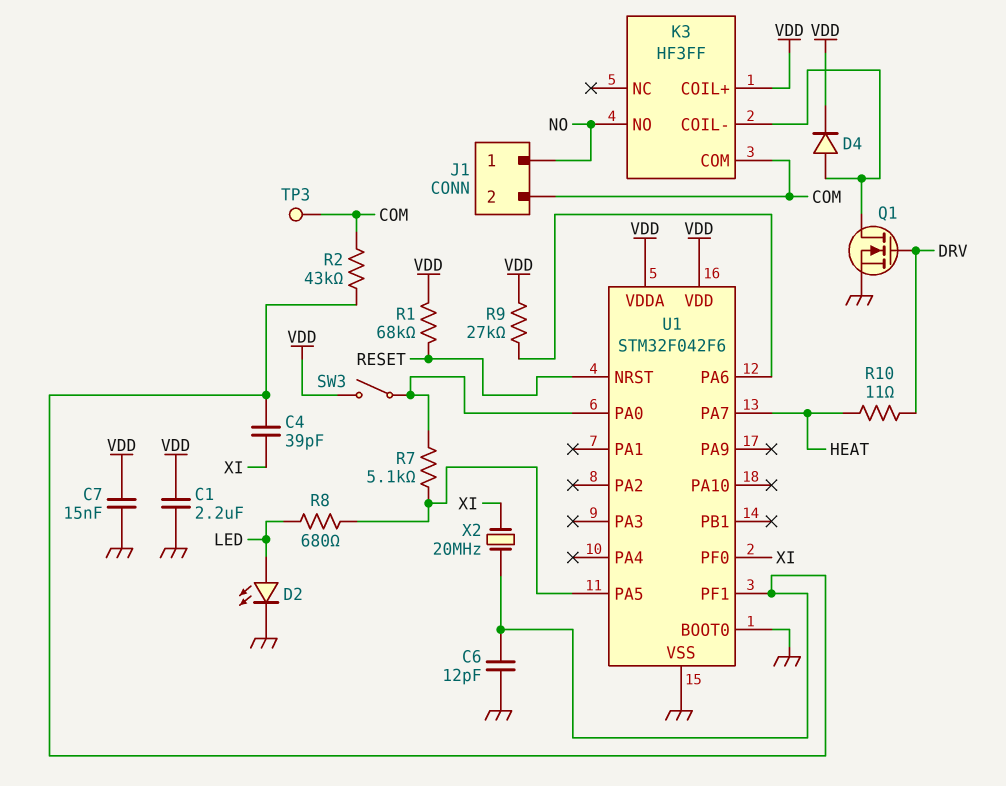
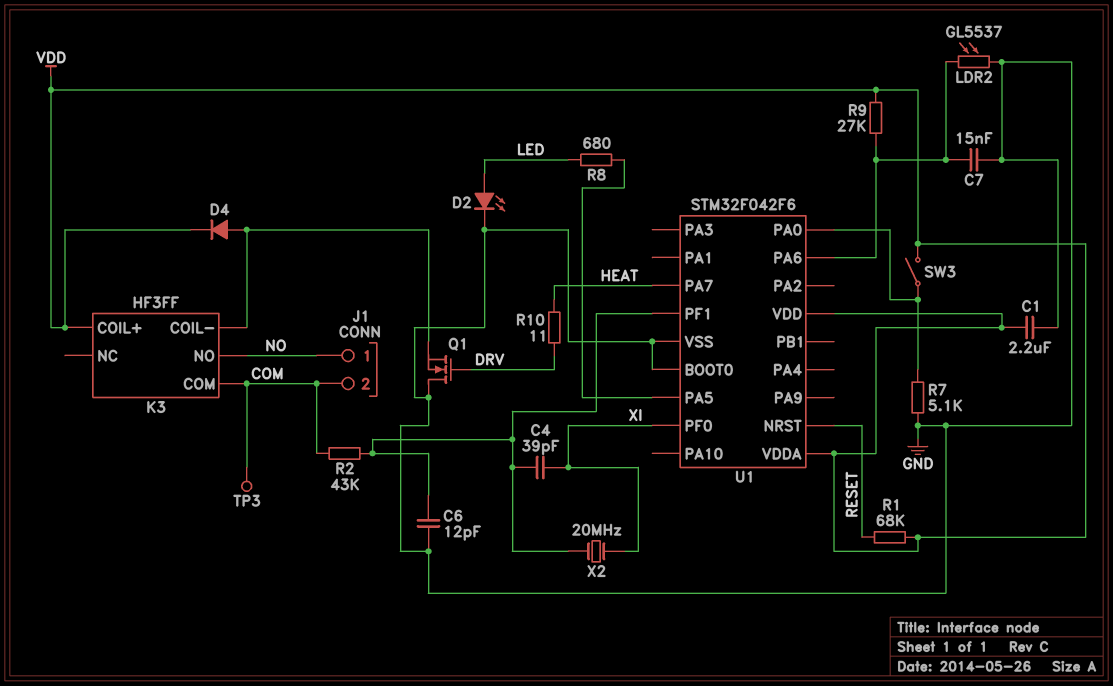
C7: 15nF (GND, VDD) -> 15nF (GND, U1/PA6)
LDR2: none -> GL5537 (GND, U1/PA6)
Q1: NMOS (G DRV, D K3/COIL-, S GND) -> NMOS (G DRV, D GND, S K3/COIL-)
R7: 5.1k (U1/PA0, U1/PA5) -> 5.1k (GND, U1/PA0)

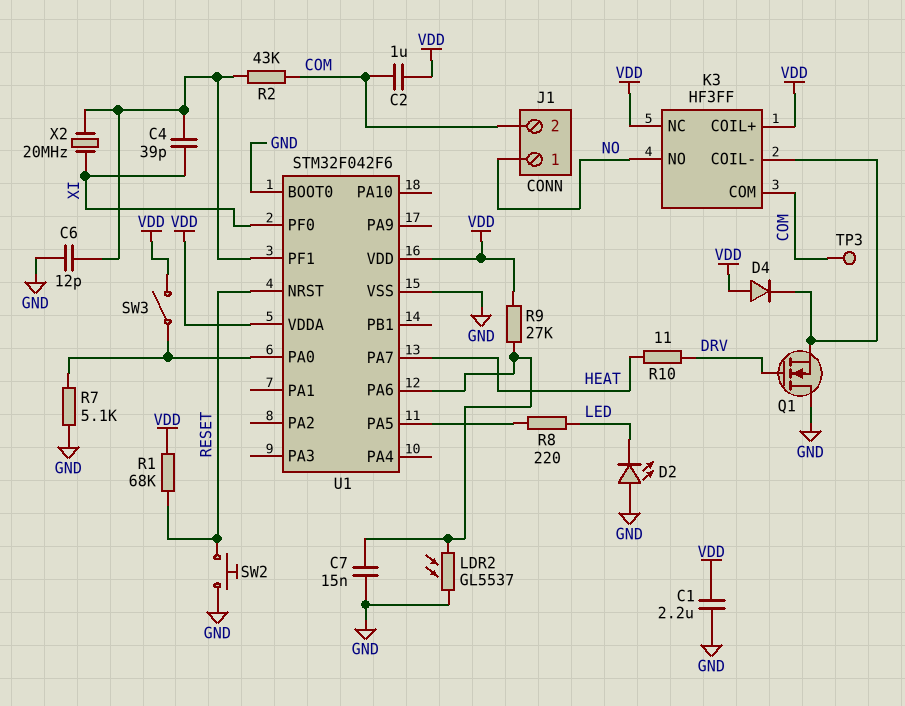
C2: none -> 1uF (COM, VDD)
D2: LED (A LED, K GND) -> LED (A GND, K LED)
D4: diode (A K3/COIL-, K VDD) -> diode (A VDD, K K3/COIL-)
K3 pin NC: none -> VDD
R8: 680 (LED, U1/PA5) -> 220 (LED, U1/PA5)
SW2: none -> button (GND, RESET)

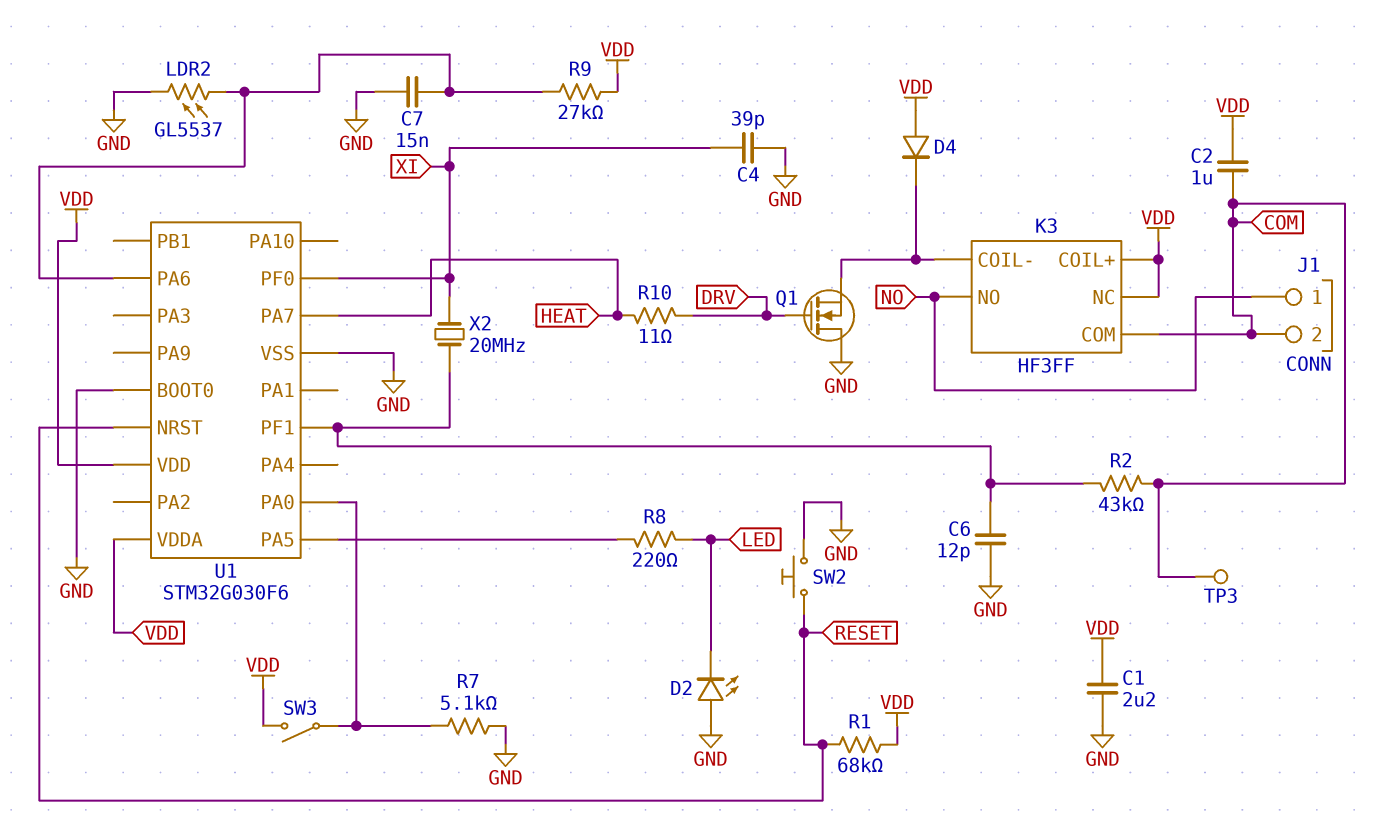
C4: 39pF (U1/PF1, XI) -> 39pF (GND, XI)
U1: STM32F042F6 -> STM32G030F6

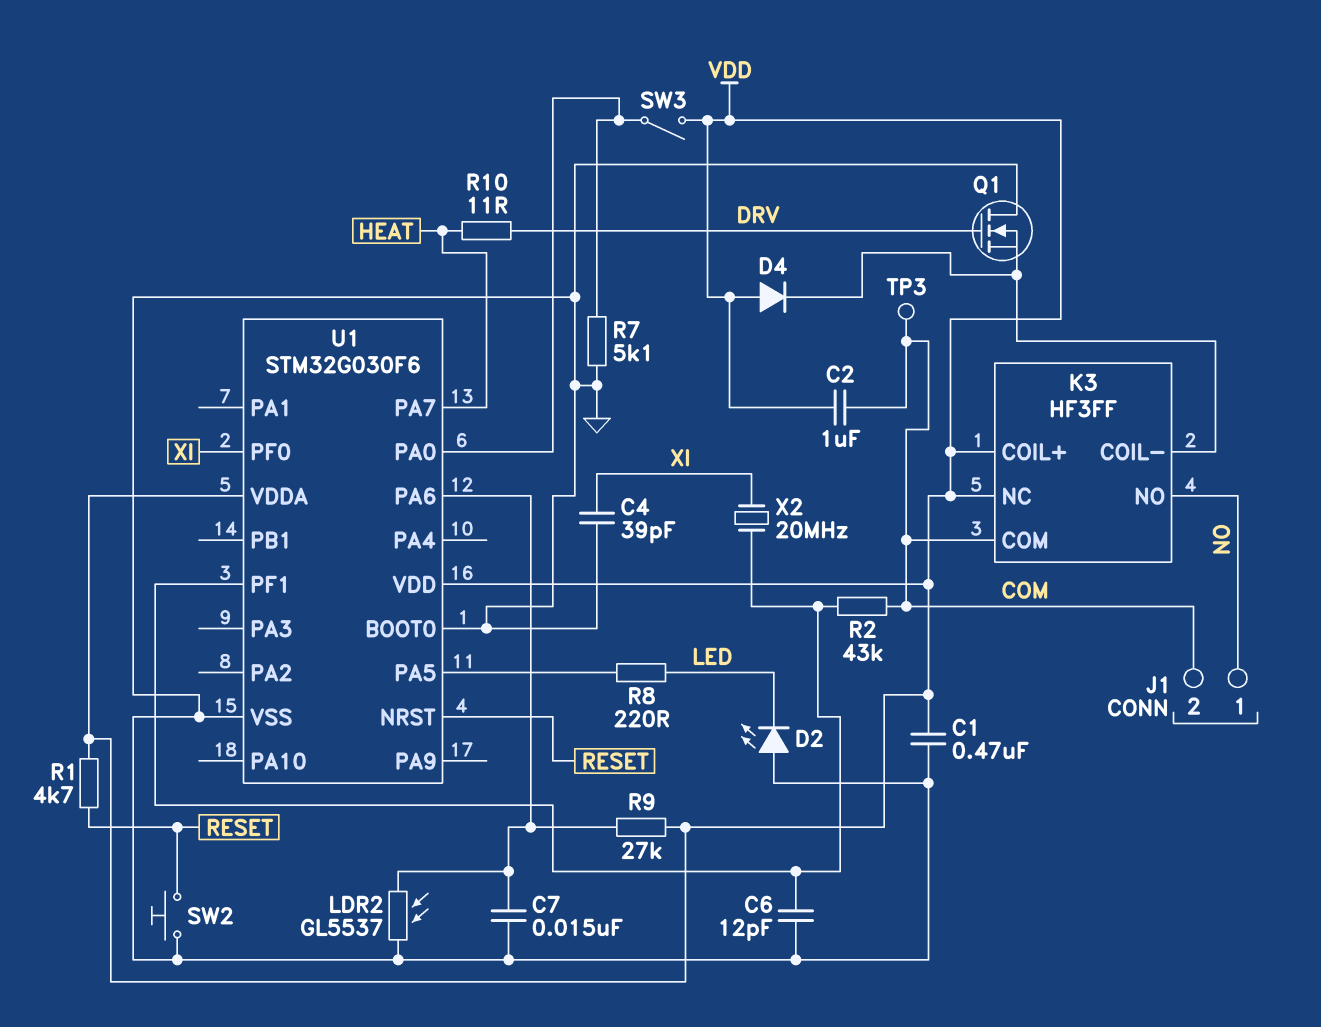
C1: 2.2uF (GND, VDD) -> 470nF (GND, VDD)
R1: 68k (RESET, VDD) -> 4.7k (RESET, VDD)

